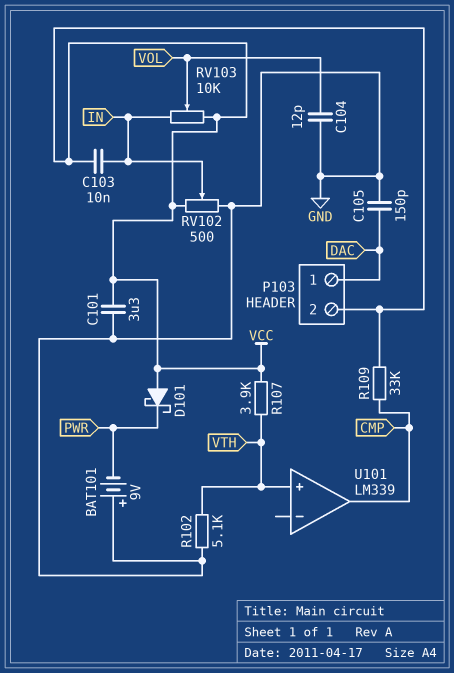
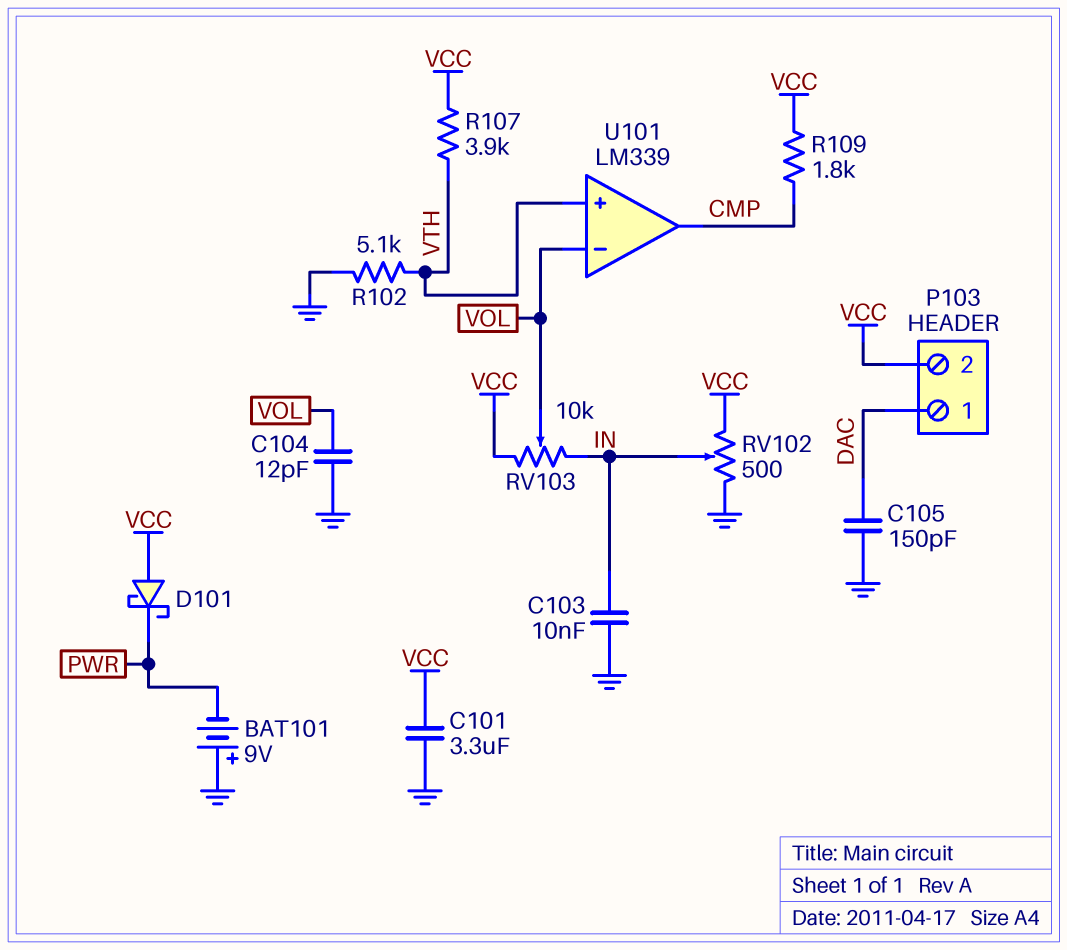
C103: 10nF (IN, VCC) -> 10nF (GND, IN)
R109: 33k (CMP, VCC) -> 1.8k (CMP, VCC)
U101 pin in-: none -> VOL

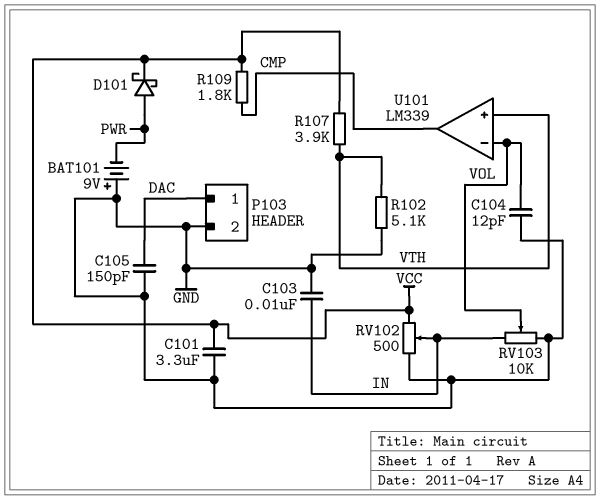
D101: schottky (A VCC, K PWR) -> schottky (A PWR, K VCC)
P103 pin 2: VCC -> GND
RV103: 10k (IN, VCC, wiper VOL) -> 10k (GND, IN, wiper VOL)

